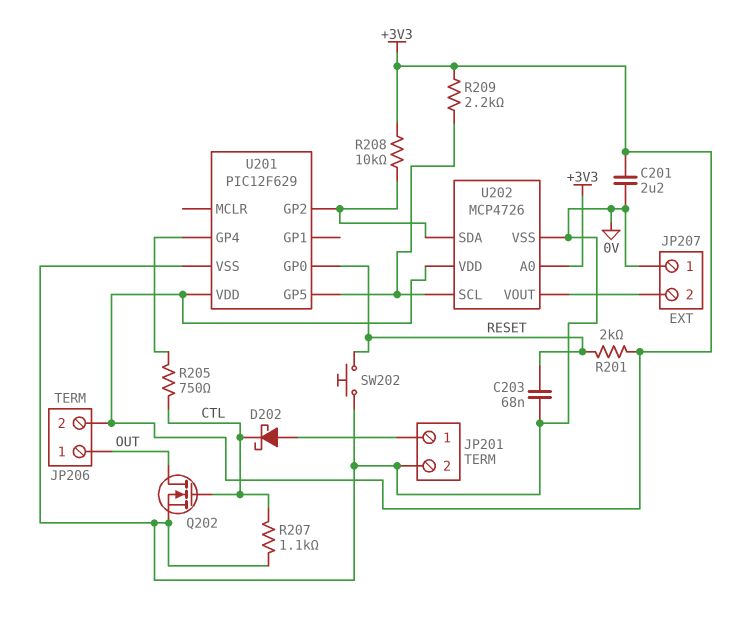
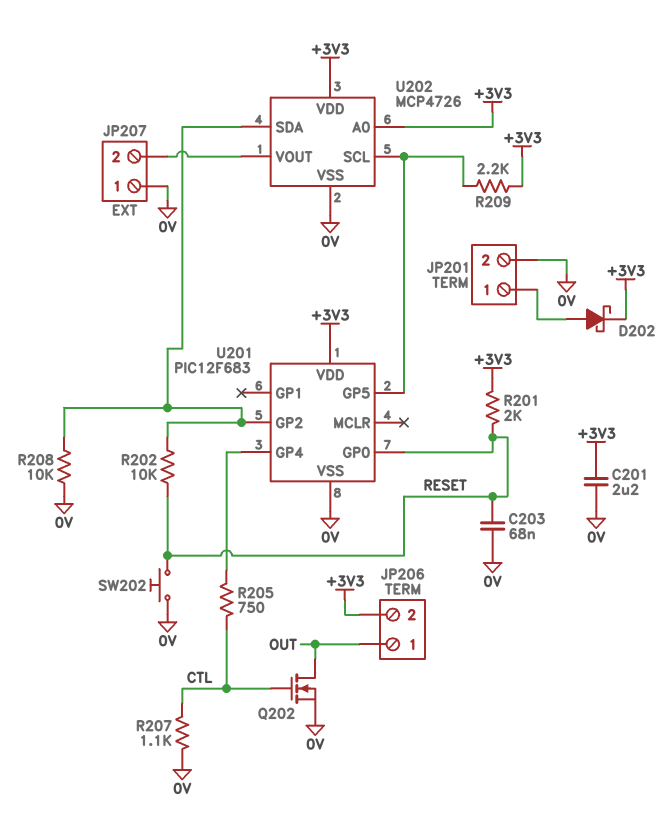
D202: schottky (A JP201/1, K CTL) -> schottky (A JP201/1, K +3V3)
R202: none -> 10k (RESET, U201/GP2)
R208: 10k (+3V3, U201/GP2) -> 10k (0V, U201/GP2)
U201: PIC12F629 -> PIC12F683

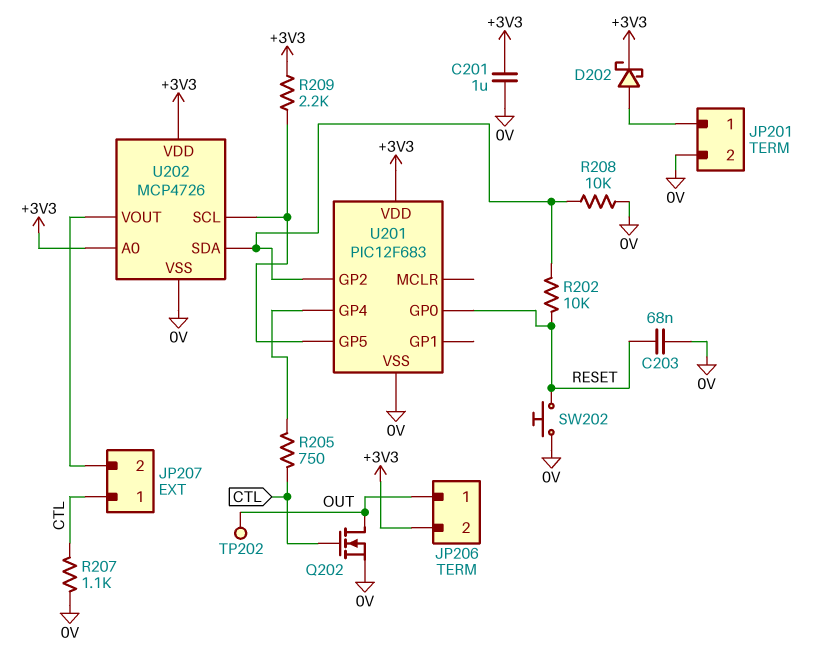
C201: 2.2uF (+3V3, 0V) -> 1uF (+3V3, 0V)
JP207 pin 1: 0V -> CTL
R201: 2k (+3V3, RESET) -> none
TP202: none -> test point (OUT)

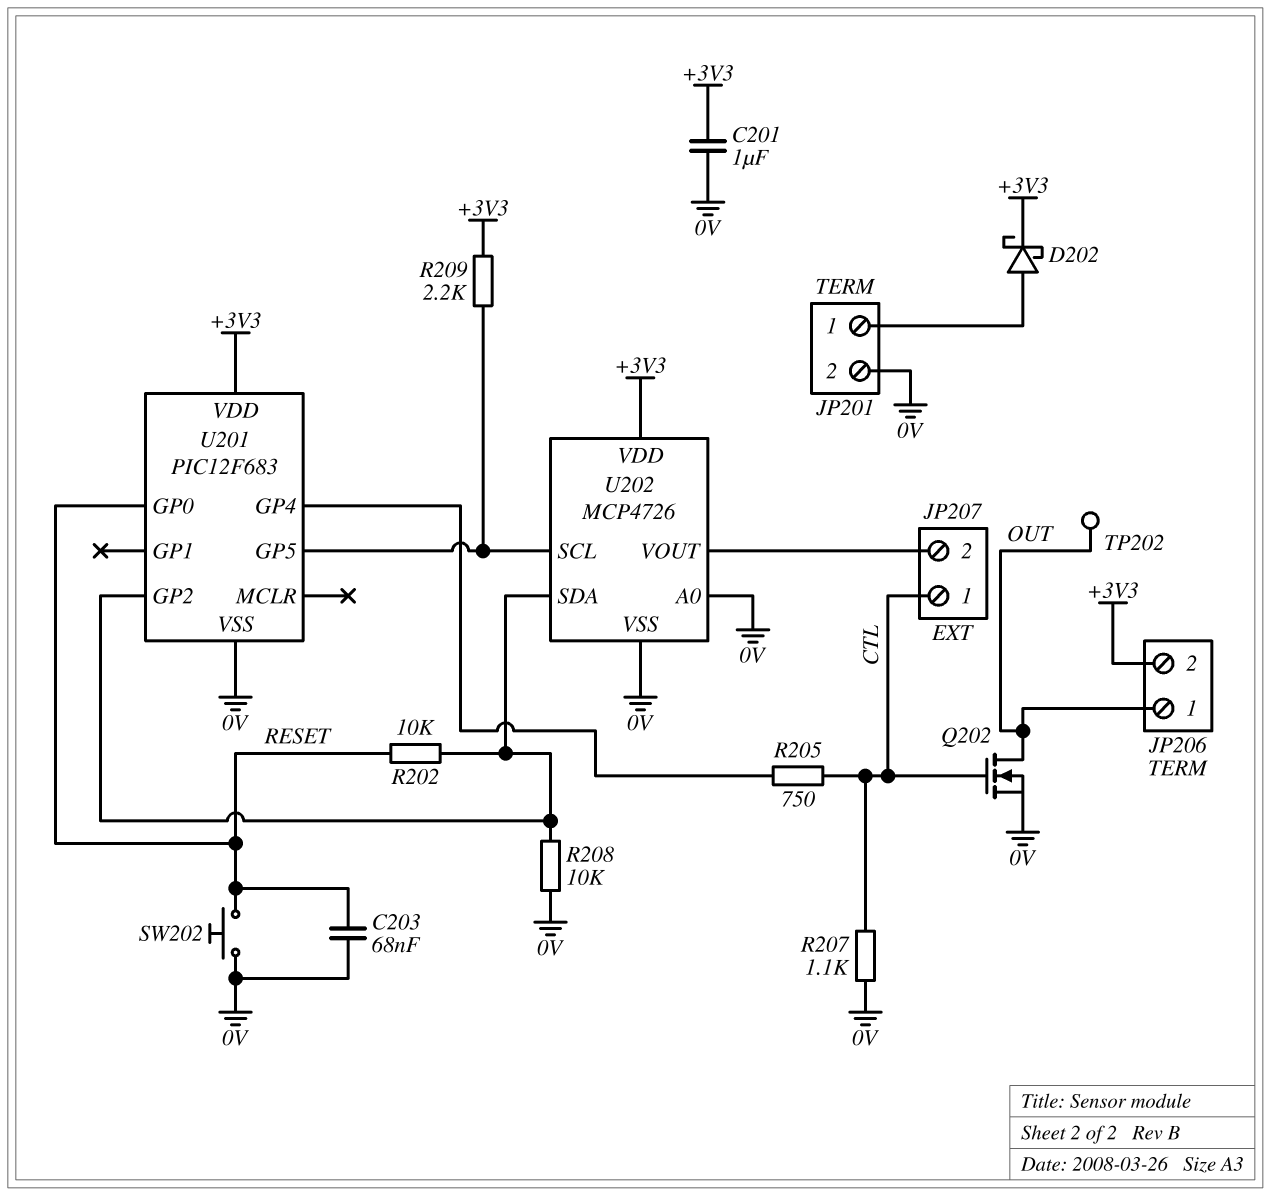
U202 pin A0: +3V3 -> 0V

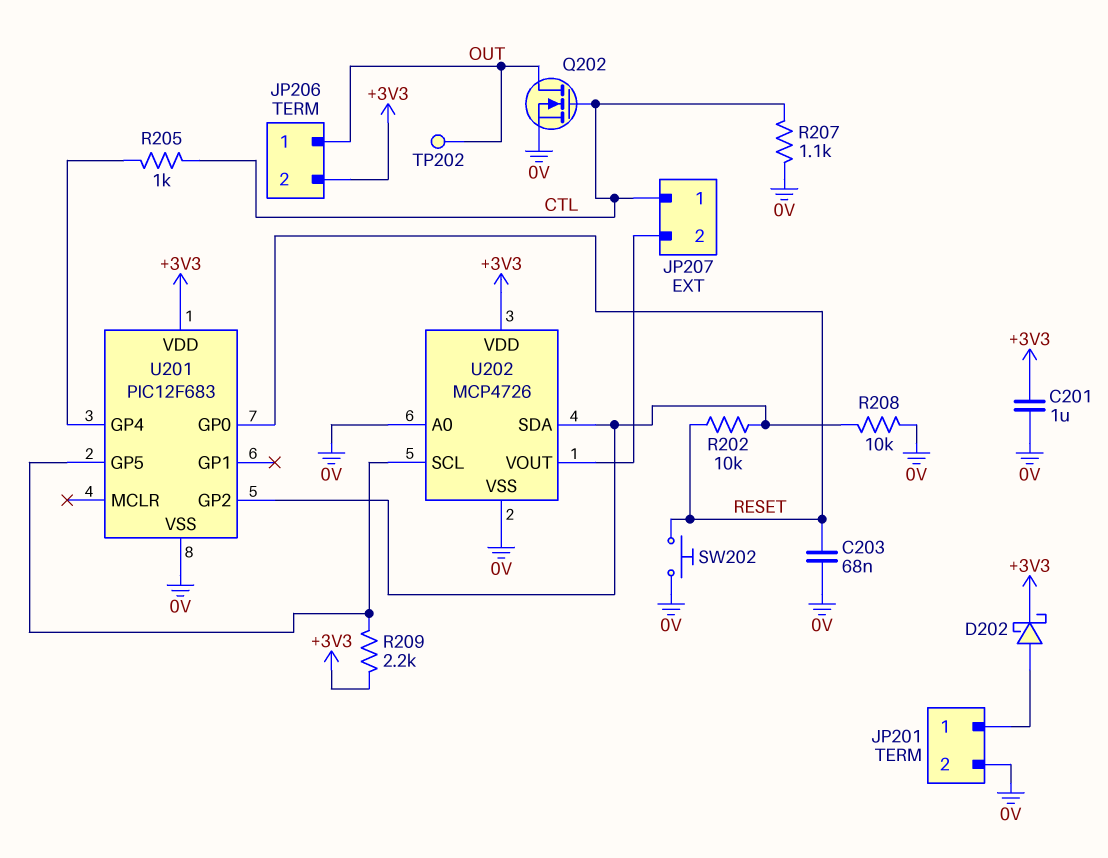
R205: 750 (CTL, U201/GP4) -> 1k (CTL, U201/GP4)

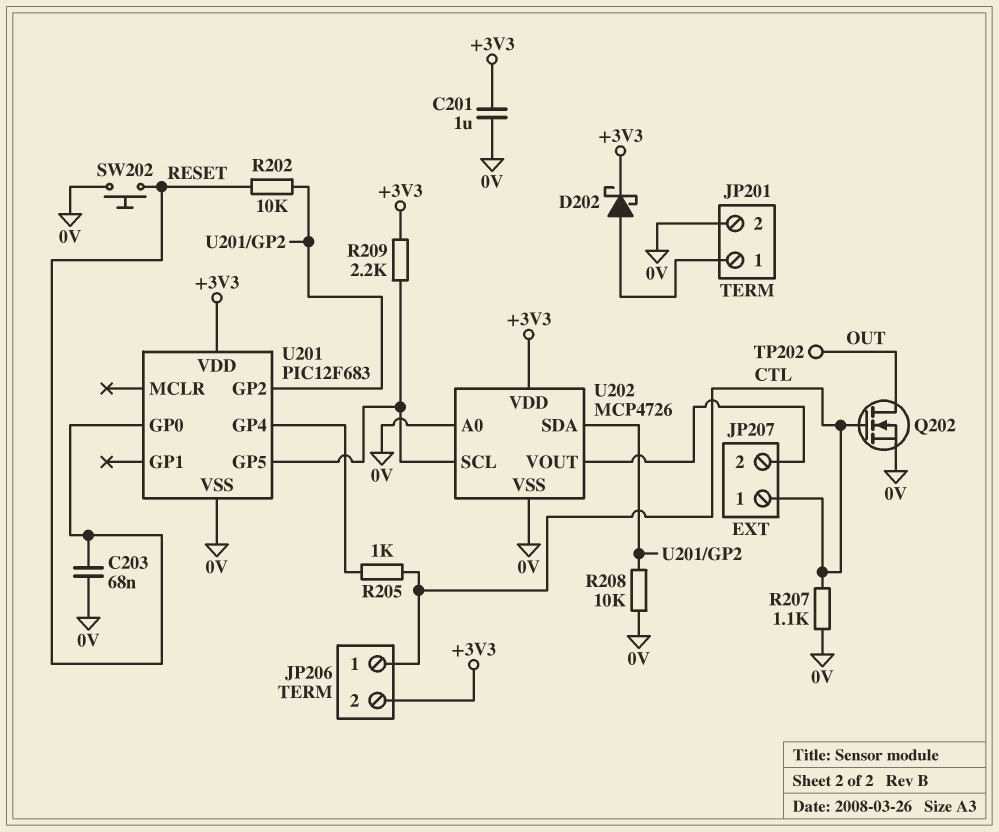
JP206 pin 1: OUT -> CTL

